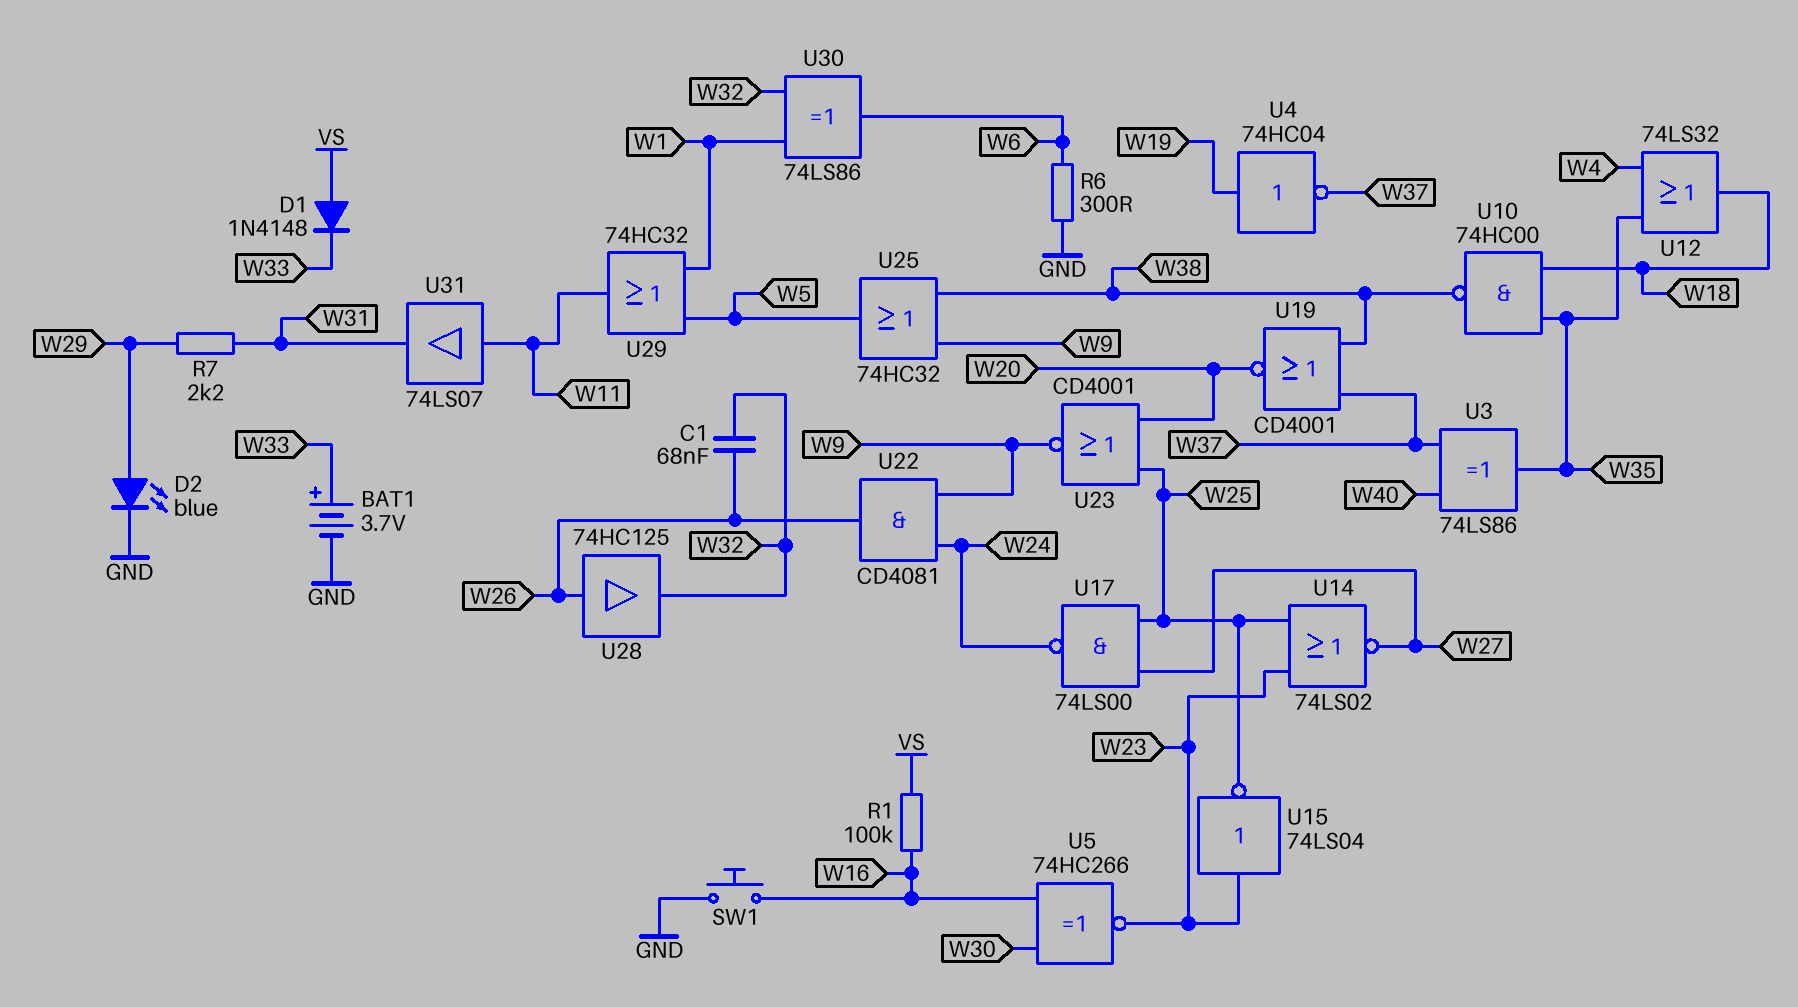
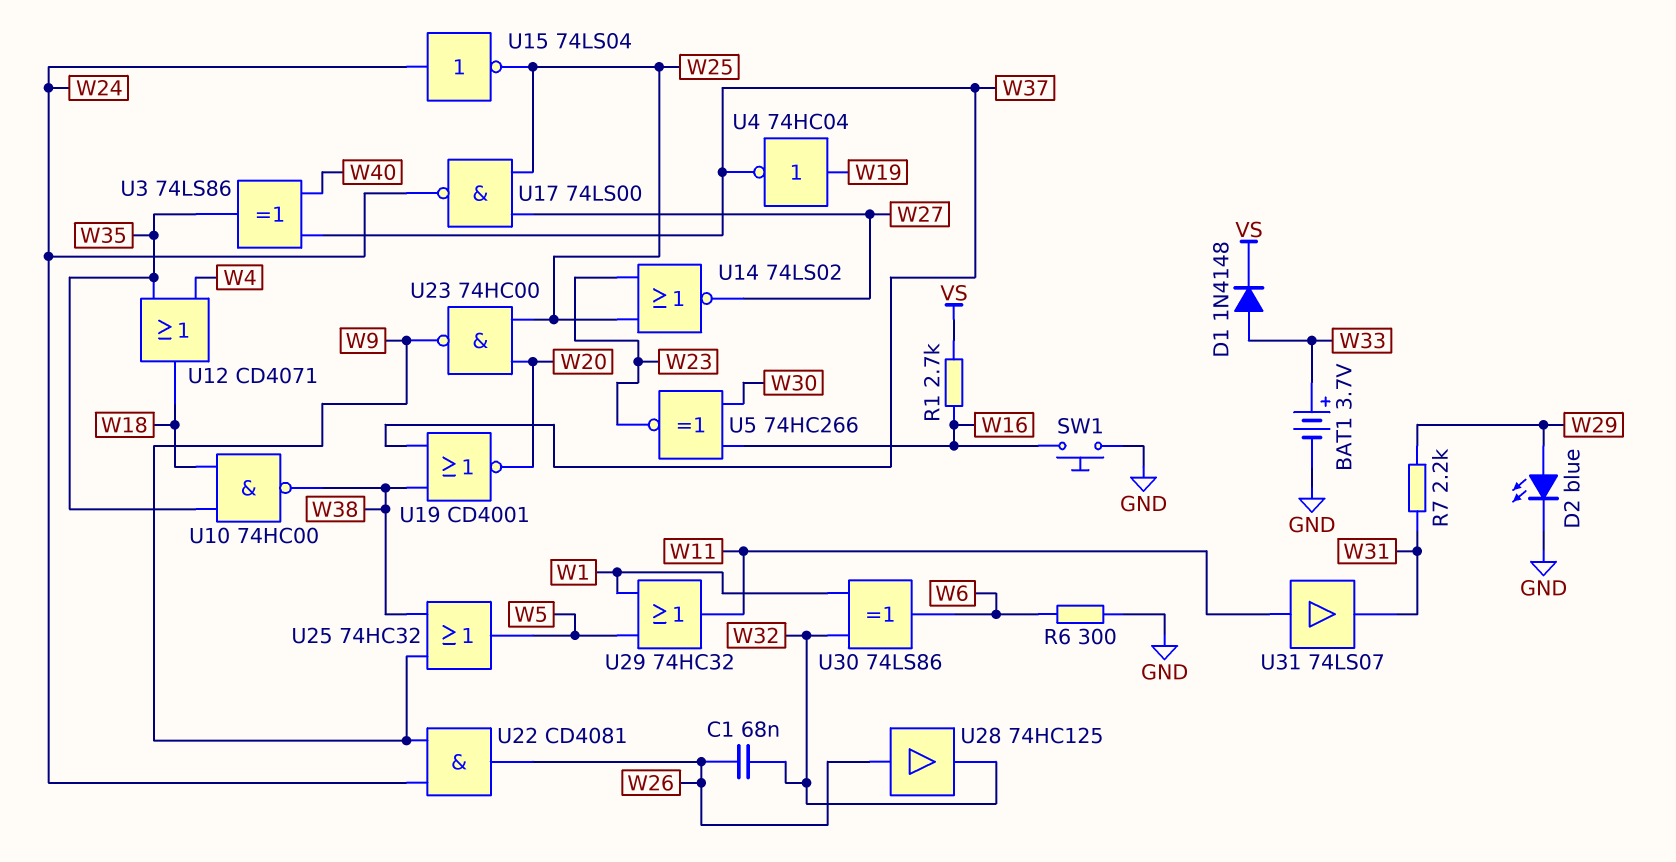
D1: diode 1N4148 (A VS, K W33) -> diode 1N4148 (A W33, K VS)
R1: 100k (VS, W16) -> 2.7k (VS, W16)
U12: OR 74LS32 (in W4, in W35, out W18) -> OR CD4071 (in W4, in W35, out W18)
U15: NOT 74LS04 (in W23, out W25) -> NOT 74LS04 (in W24, out W25)
U23: NOR CD4001 (in W20, in W25, out W9) -> NAND 74HC00 (in W20, in W25, out W9)

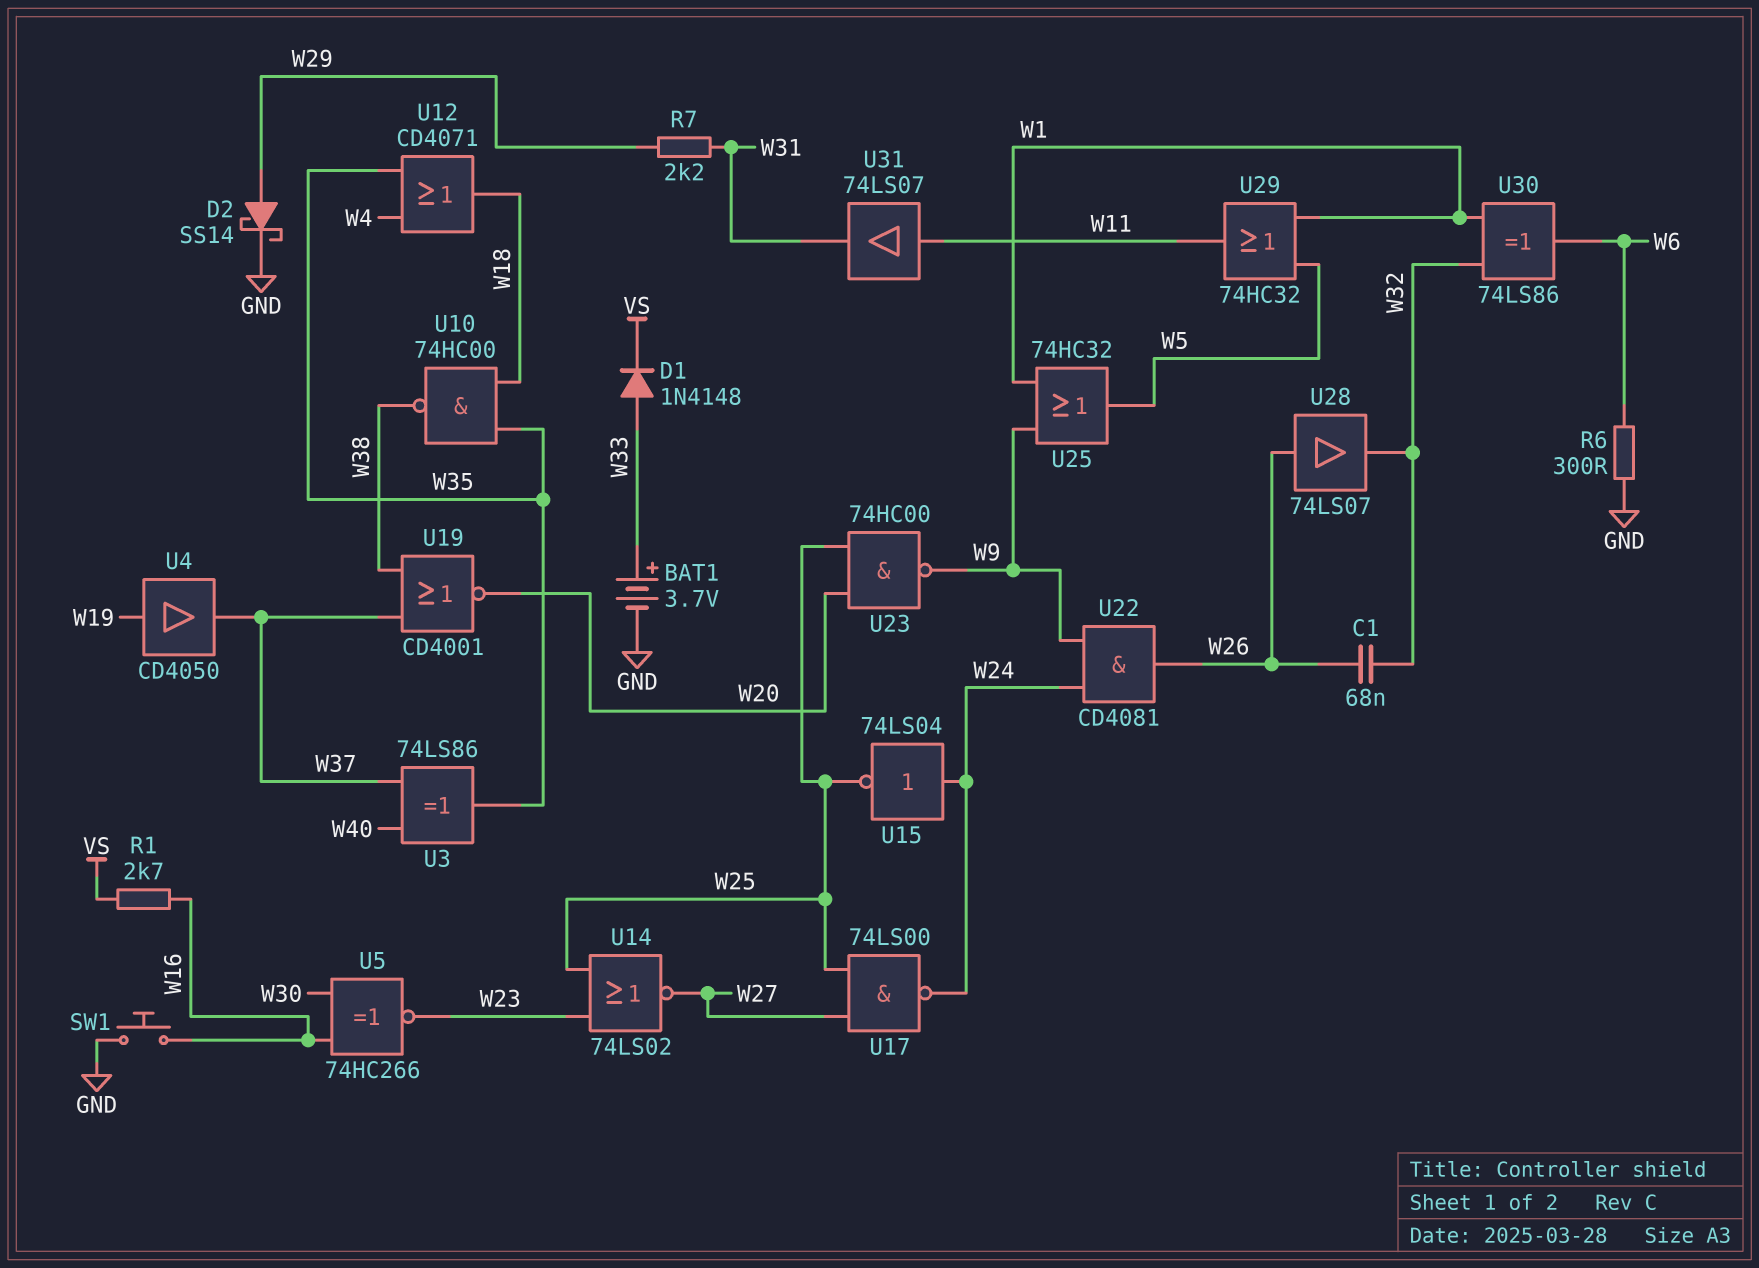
D2: LED blue (A W29, K GND) -> schottky SS14 (A W29, K GND)
U4: NOT 74HC04 (in W19, out W37) -> buffer CD4050 (in W19, out W37)
U25: OR 74HC32 (in W9, in W38, out W5) -> OR 74HC32 (in W1, in W9, out W5)
U28: buffer 74HC125 (in W26, out W32) -> buffer 74LS07 (in W26, out W32)

